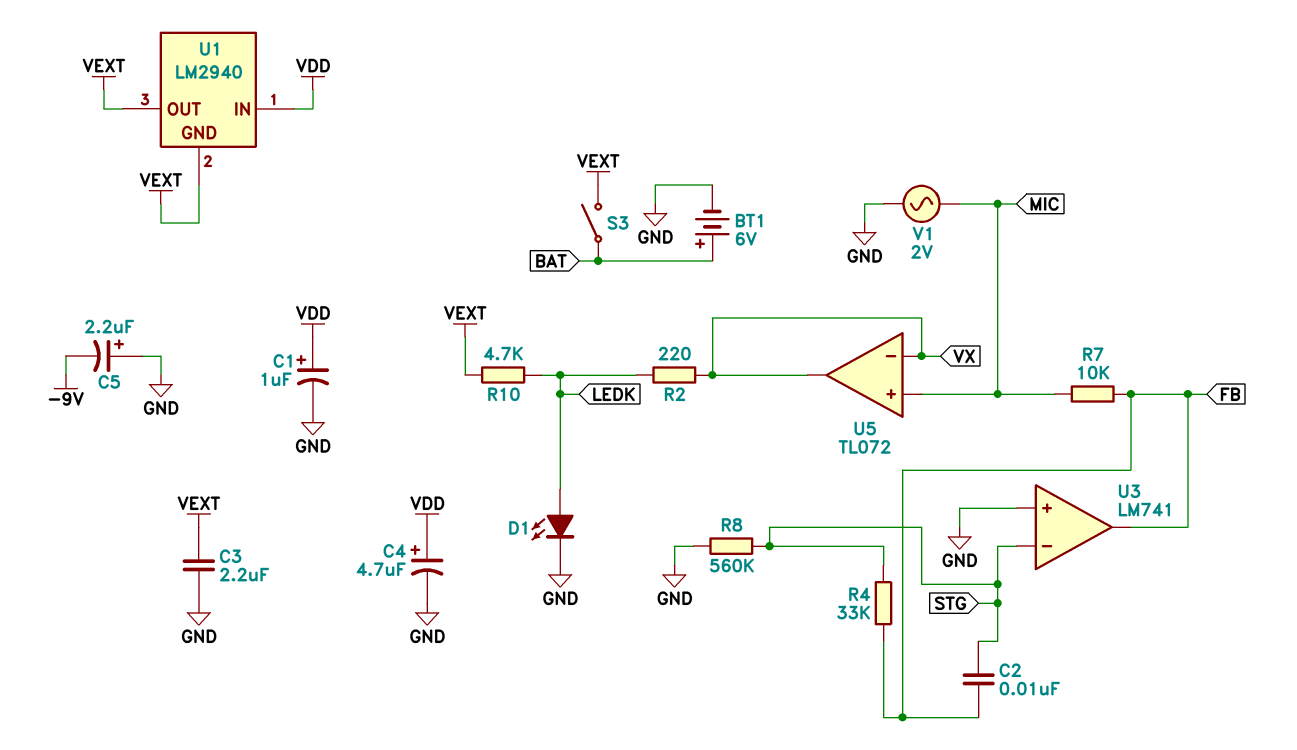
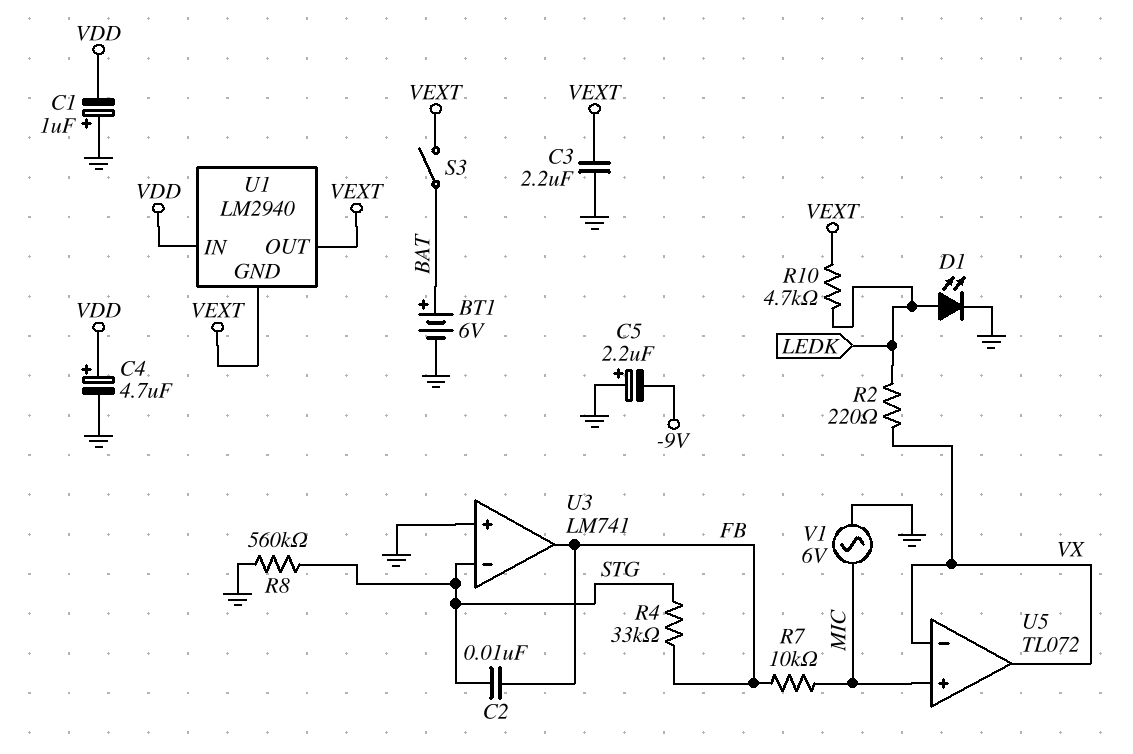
C1: 1uF (plus VDD, minus GND) -> 1uF (plus GND, minus VDD)
V1: AC 2V (GND, MIC) -> AC 6V (GND, MIC)

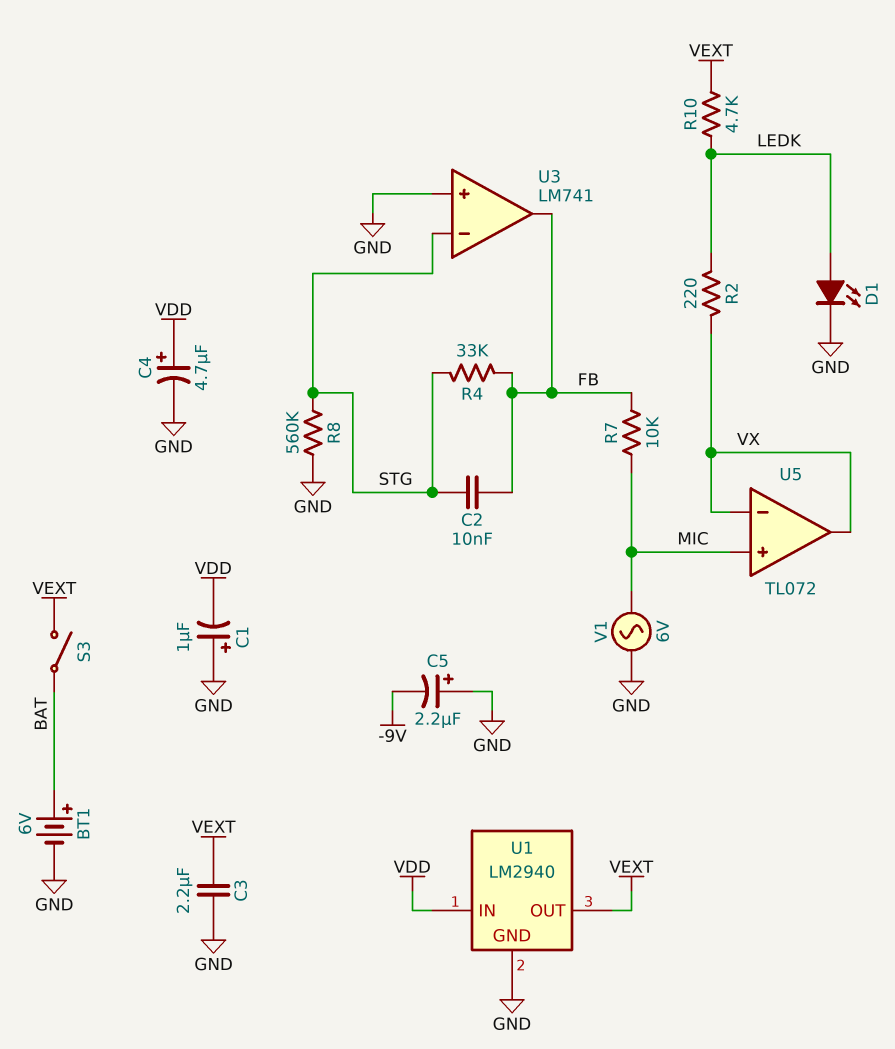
U1 pin GND: VEXT -> GND

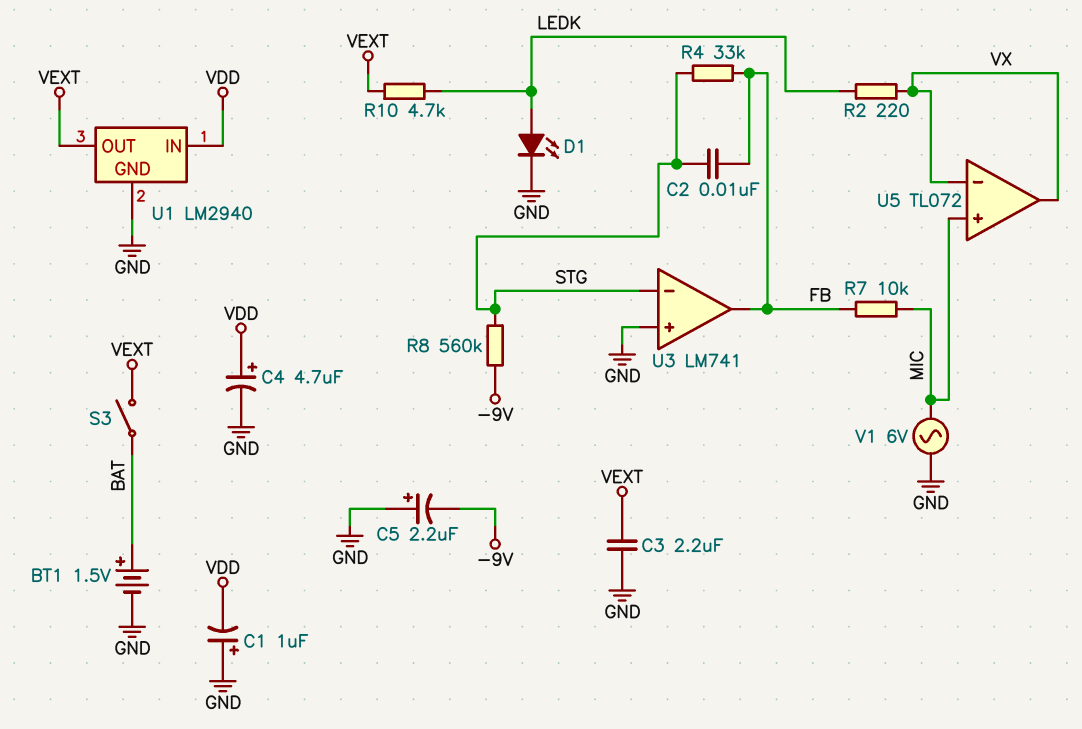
BT1: 6V (plus BAT, minus GND) -> 1.5V (plus BAT, minus GND)
R8: 560k (GND, STG) -> 560k (-9V, STG)

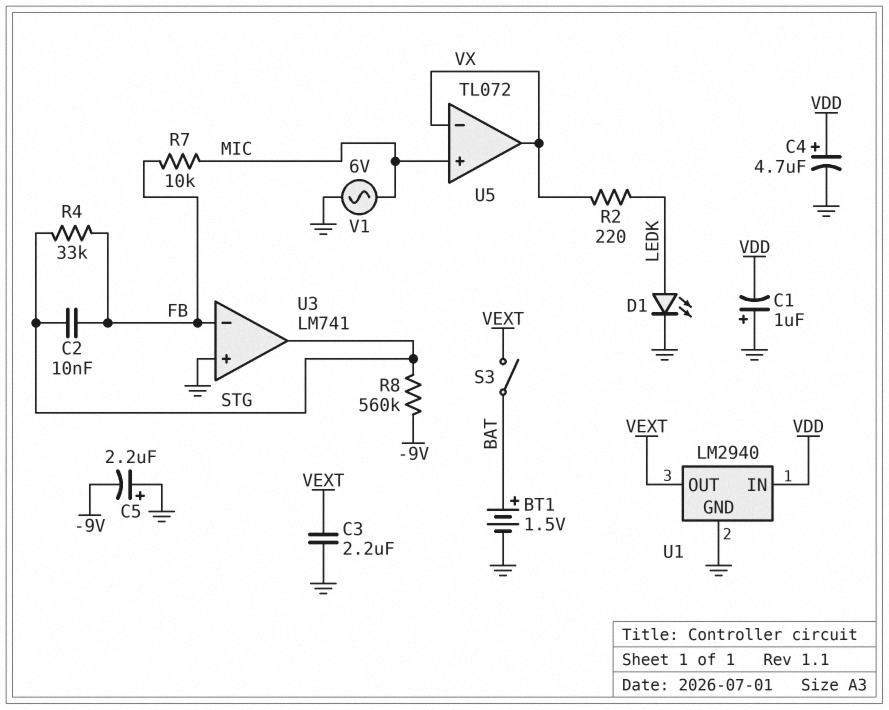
R10: 4.7k (LEDK, VEXT) -> none
U3 pin in-: STG -> FB
U3 pin out: FB -> STG

